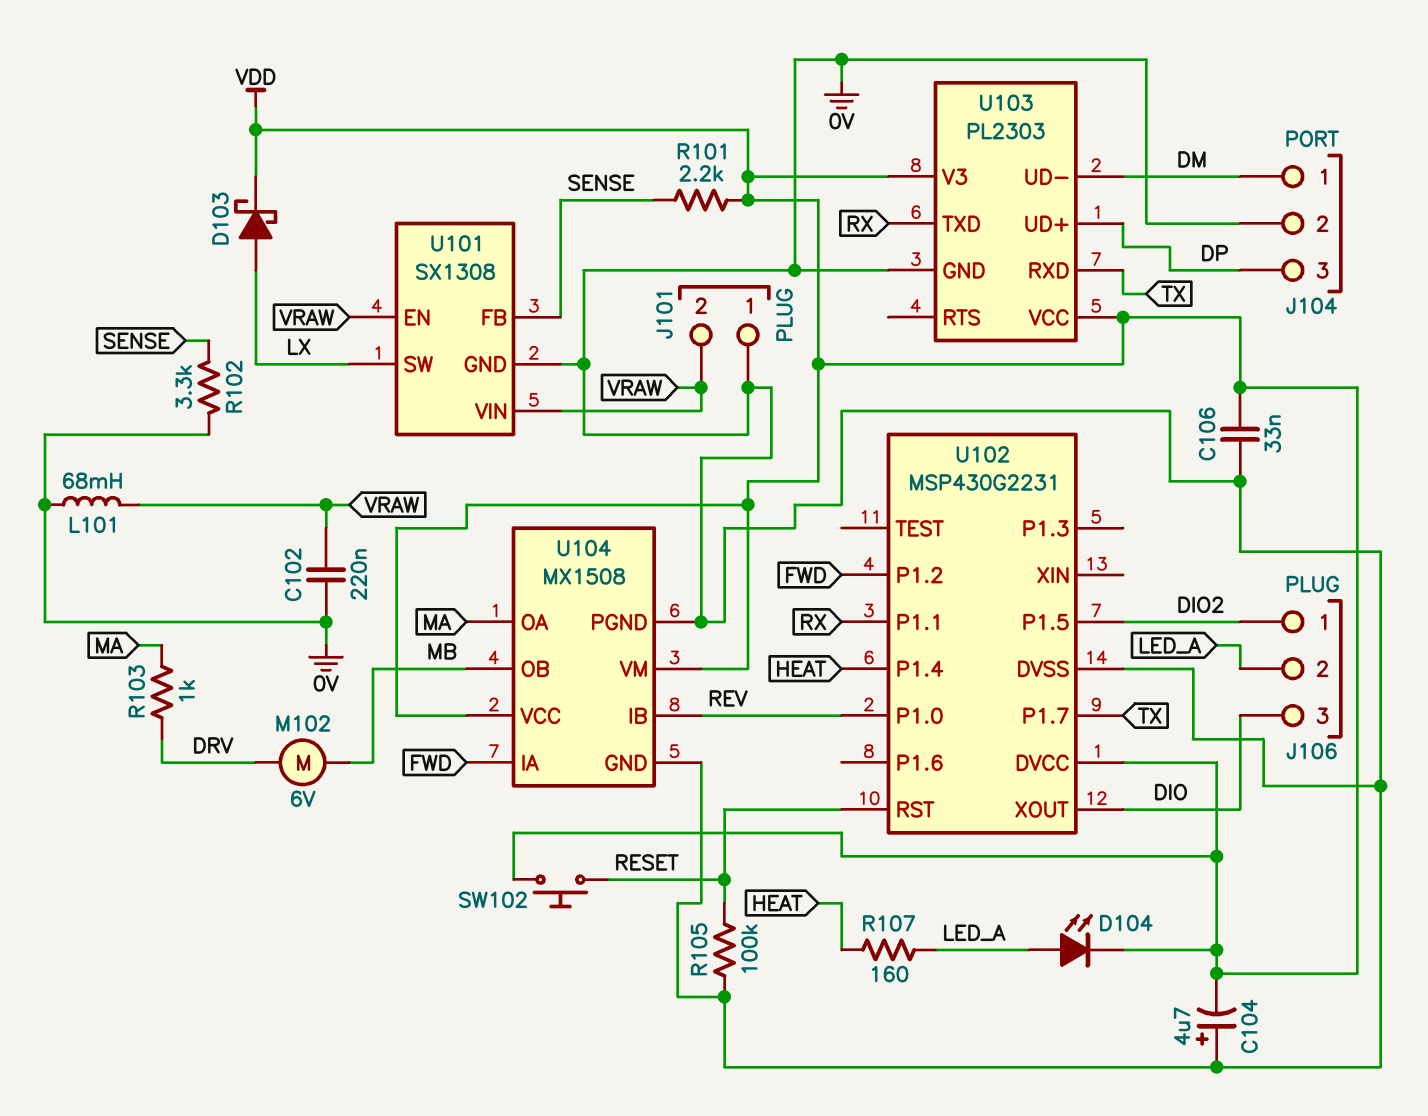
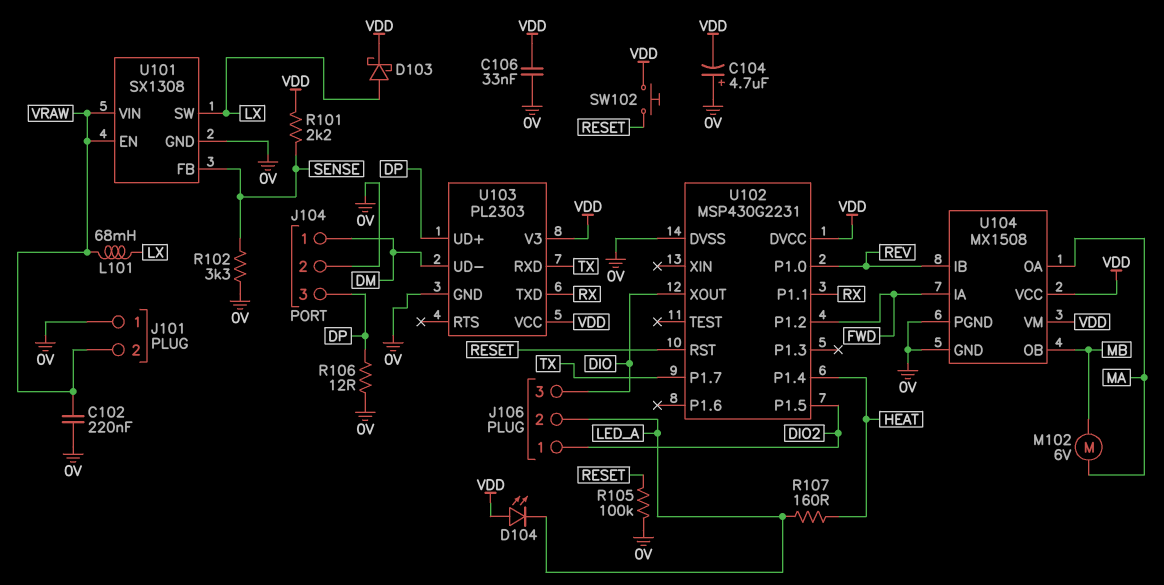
D104: LED (A LED_A, K VDD) -> LED (A VDD, K LED_A)
L101: 68mH (0V, VRAW) -> 68mH (LX, VRAW)
M102: motor 6V (DRV, MB) -> motor 6V (MA, MB)
R103: 1k (DRV, MA) -> none
R106: none -> 12 (0V, DP)

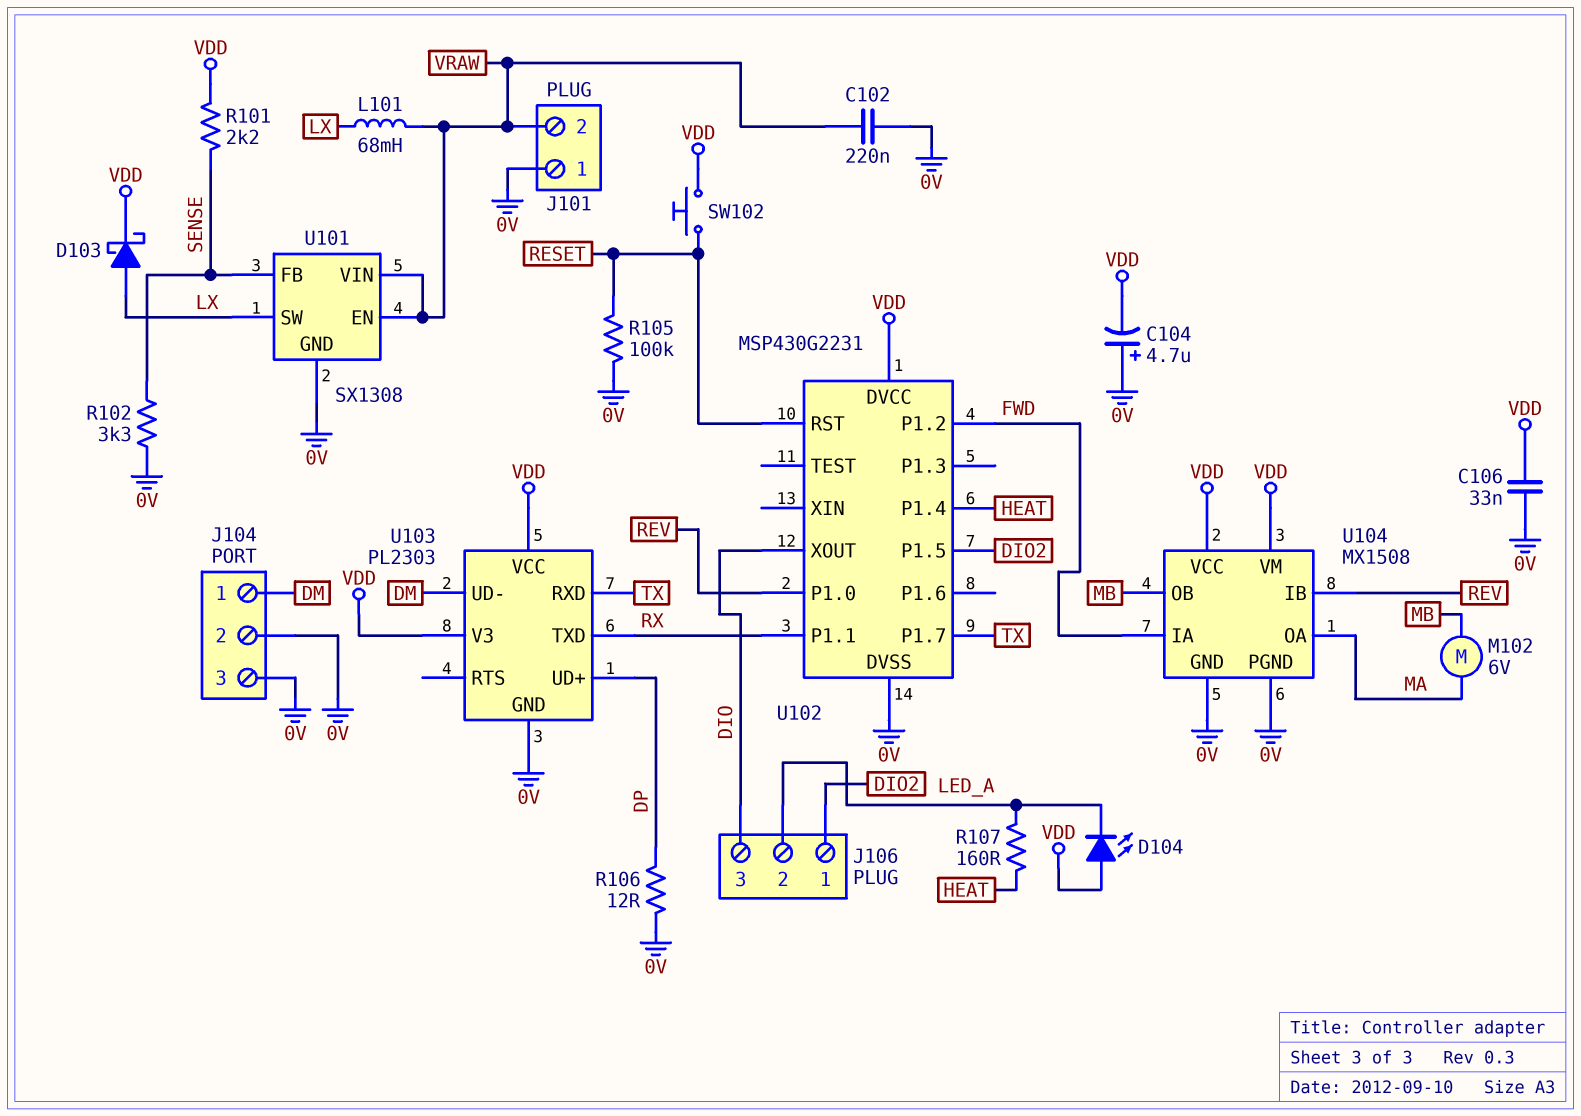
J104 pin 3: DP -> 0V

